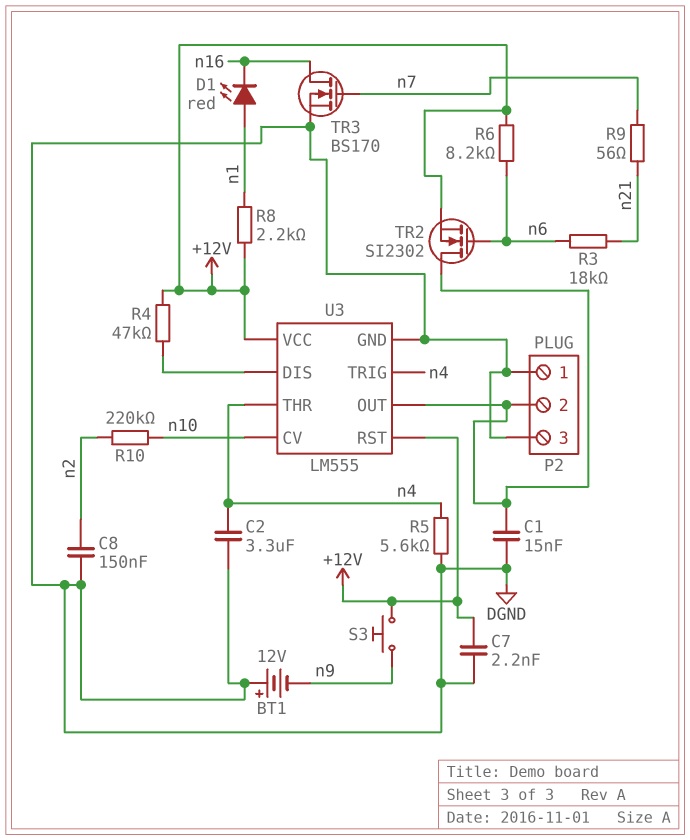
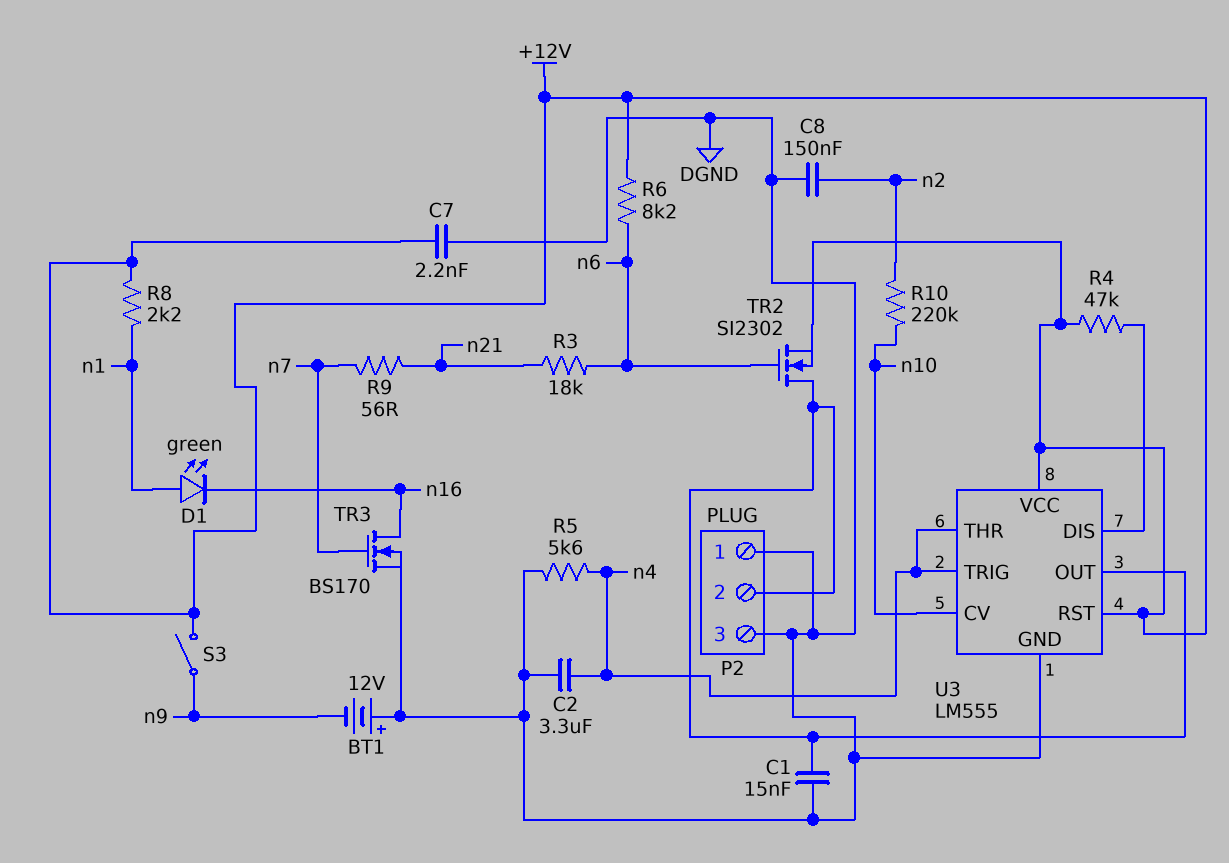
D1: LED red (A n1, K n16) -> LED green (A n1, K n16)
S3: button (+12V, n9) -> switch (+12V, n9)

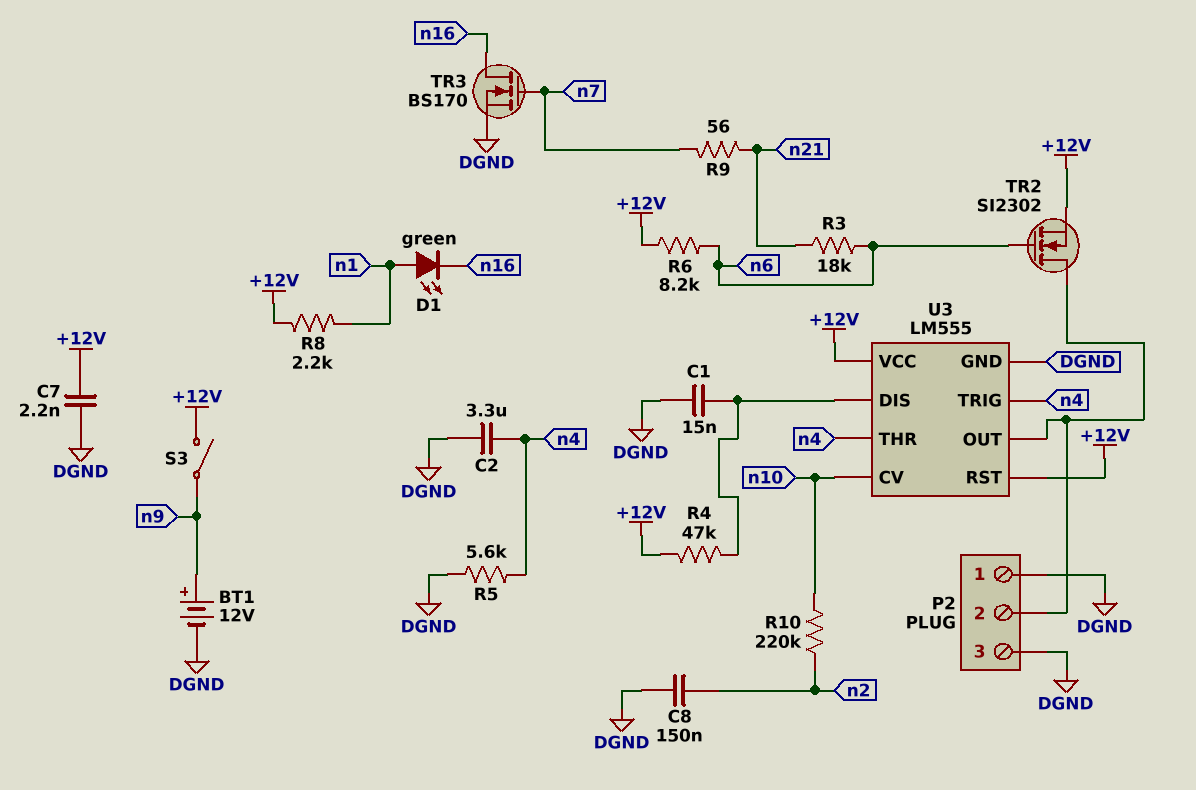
BT1: 12V (plus DGND, minus n9) -> 12V (plus n9, minus DGND)
C1: 15nF (DGND, P2/2) -> 15nF (DGND, U3/DIS)

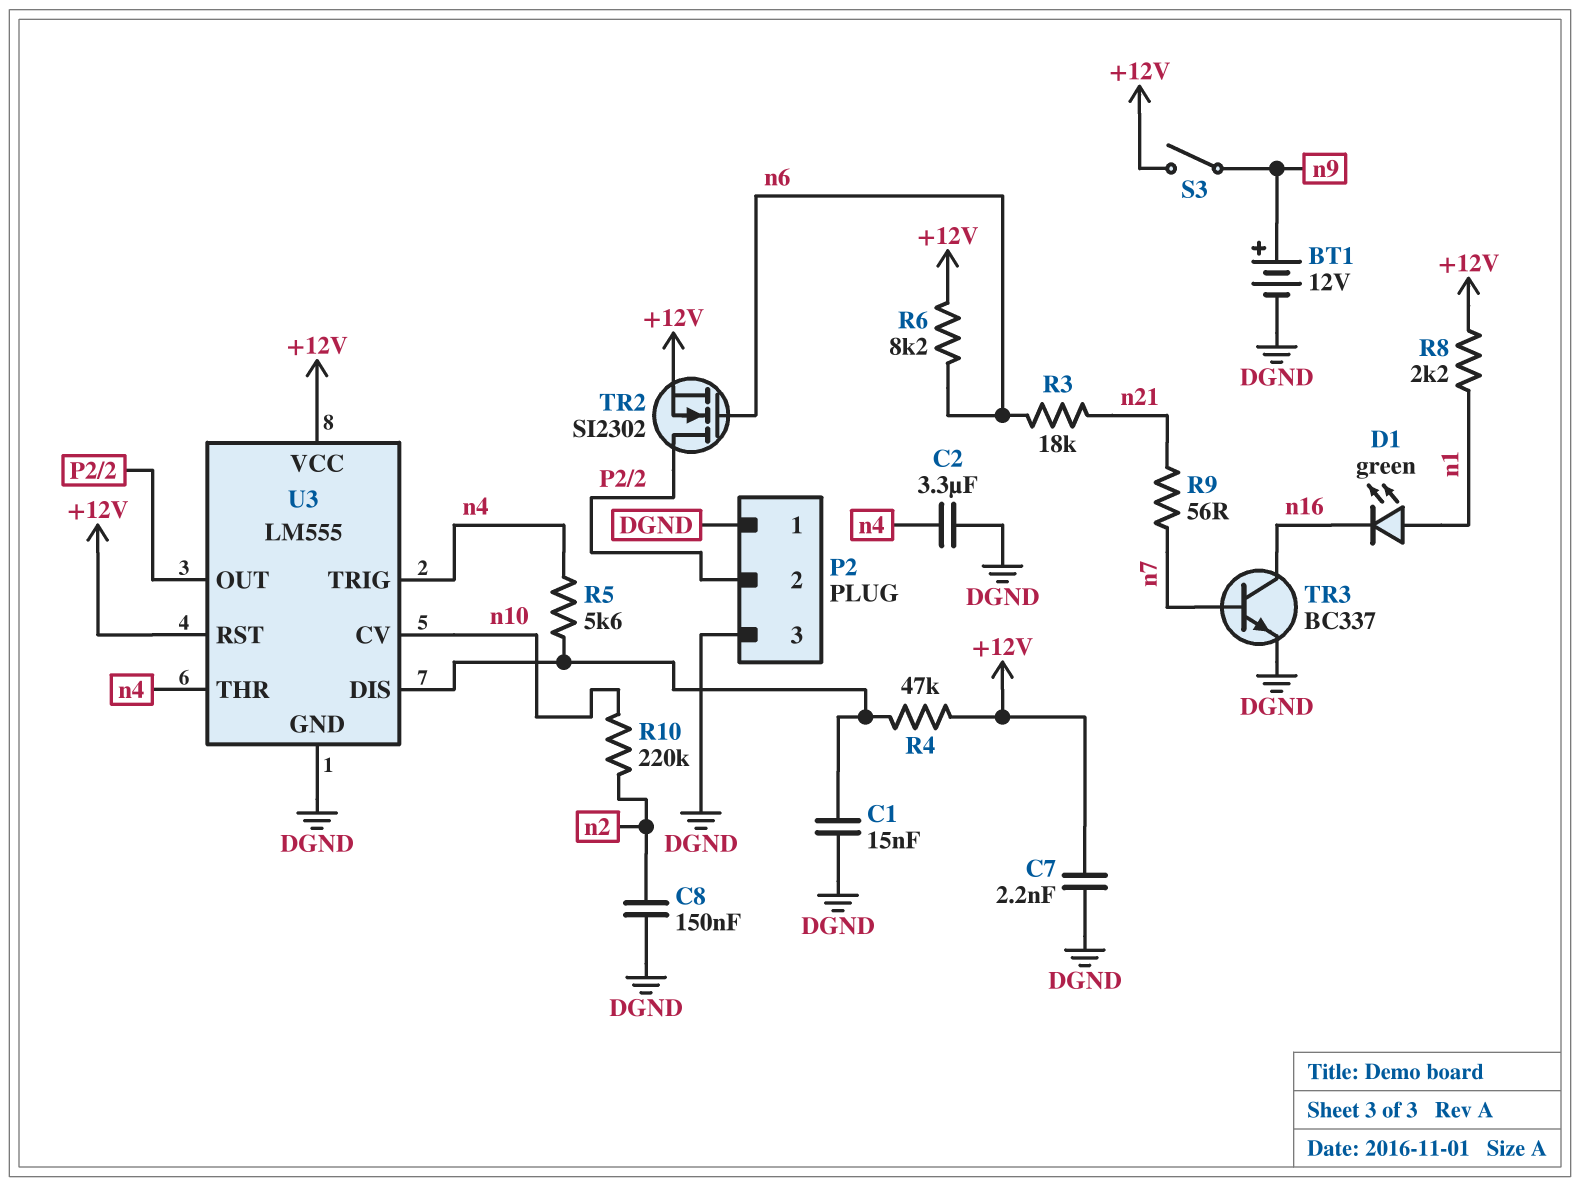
R5: 5.6k (DGND, n4) -> 5.6k (U3/DIS, n4)
TR3: NMOS BS170 (G n7, D n16, S DGND) -> NPN BC337 (B n7, C n16, E DGND)

